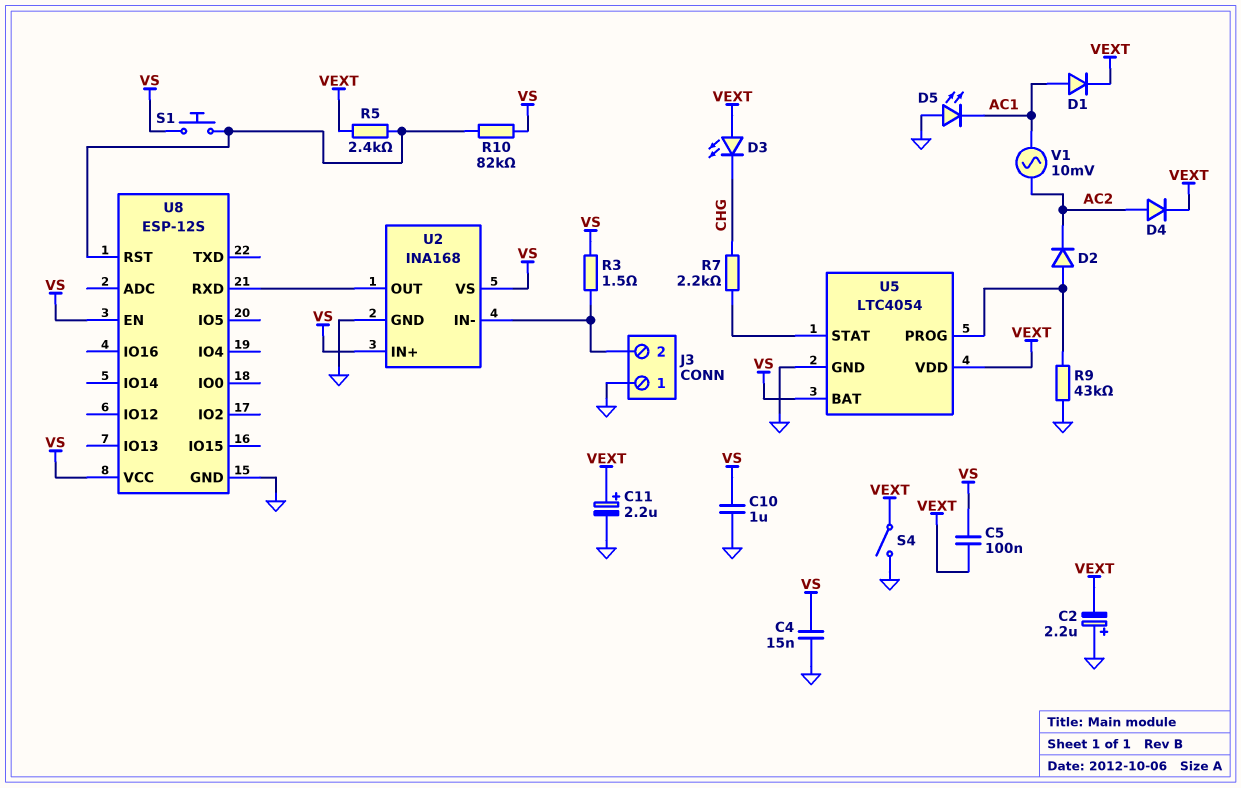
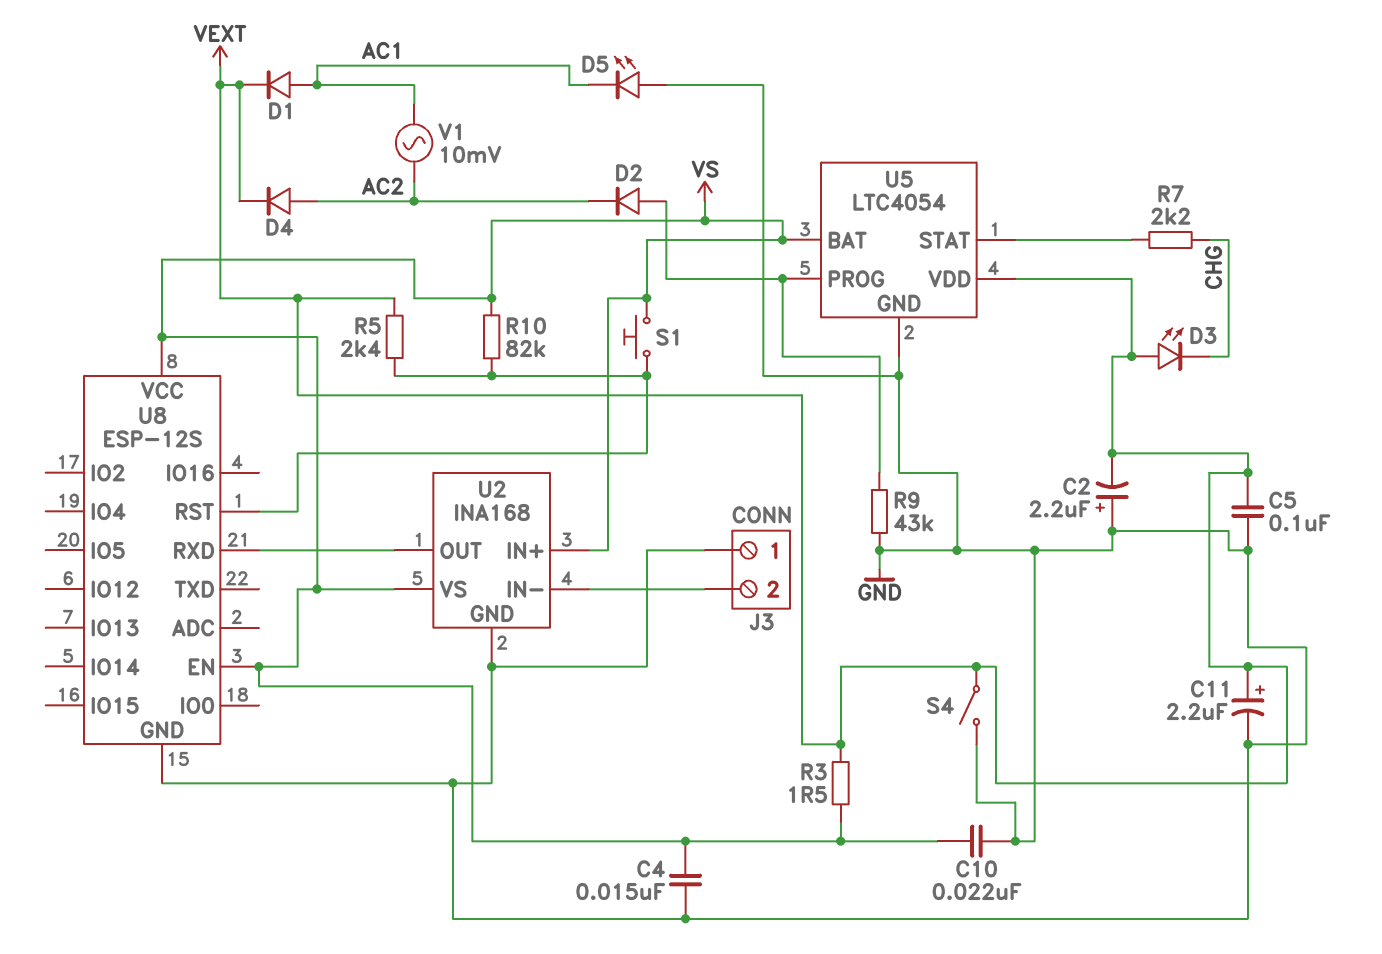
C5: 100nF (VEXT, VS) -> 100nF (GND, VEXT)
C10: 1uF (GND, VS) -> 22nF (GND, VS)
R3: 1.5 (J3/2, VS) -> 1.5 (VEXT, VS)

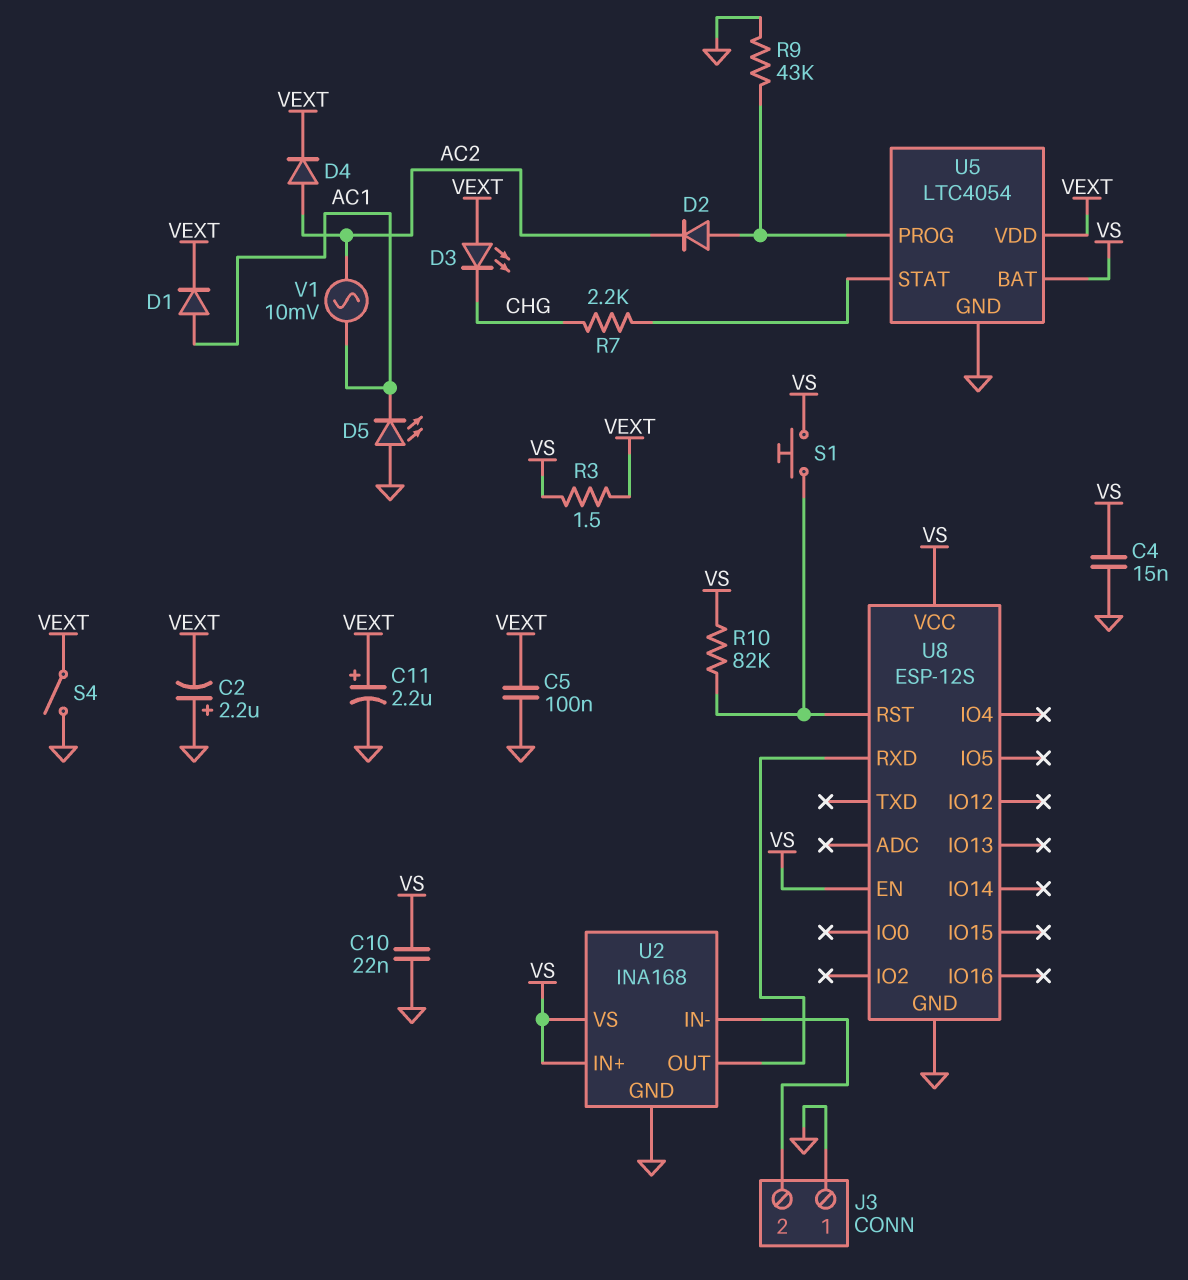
R5: 2.4k (U8/RST, VEXT) -> none

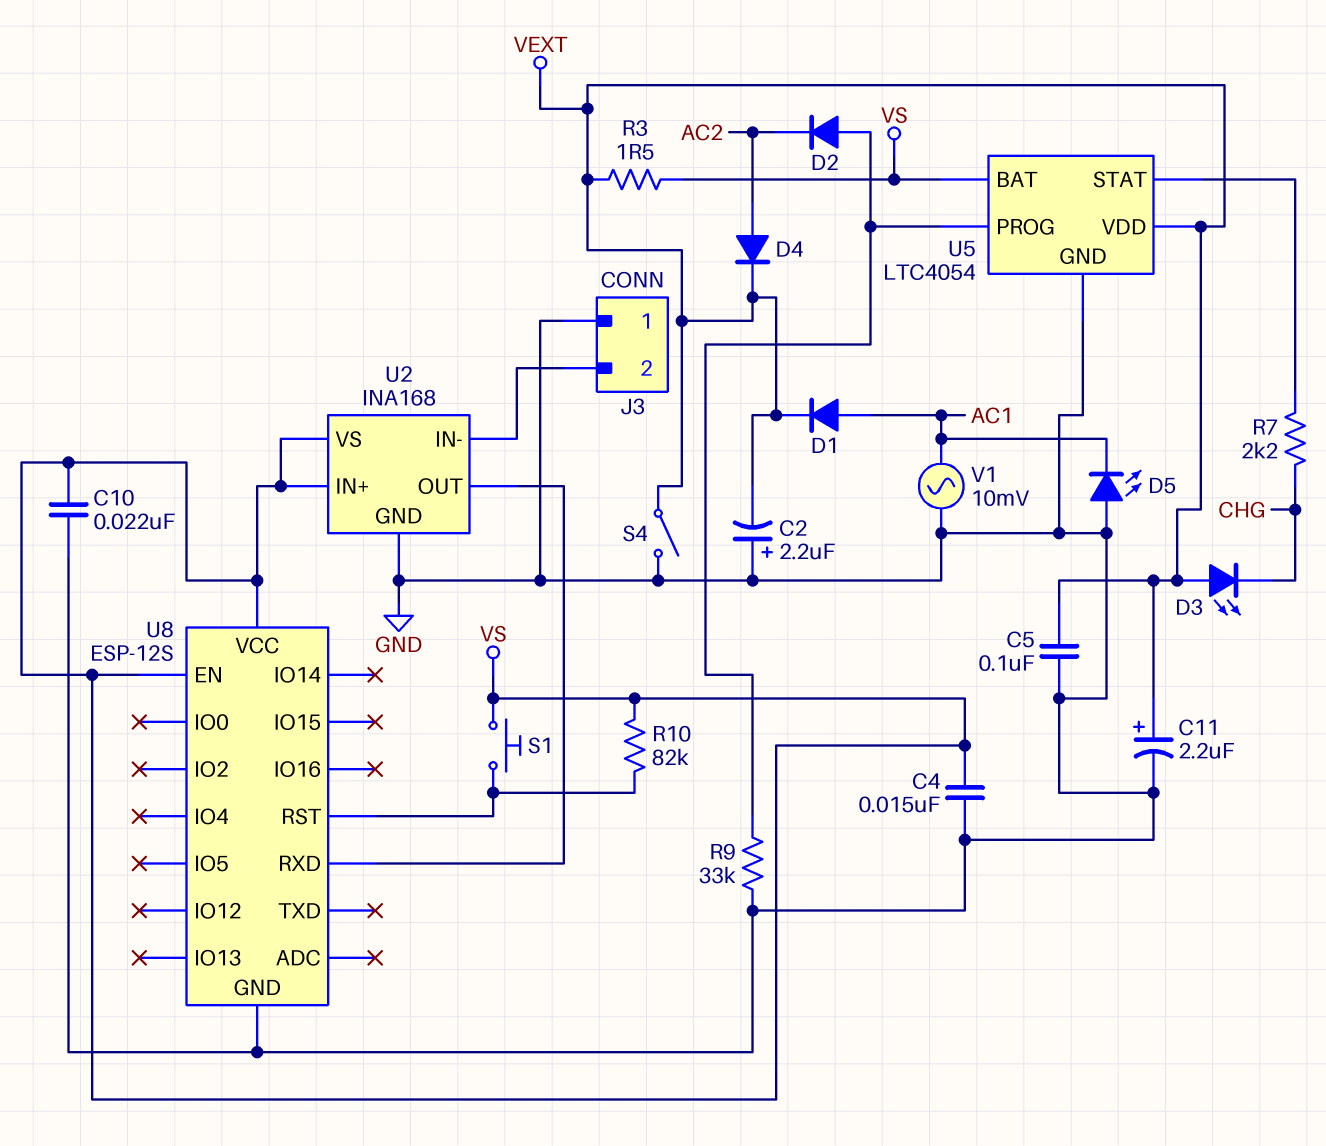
R9: 43k (GND, U5/PROG) -> 33k (GND, U5/PROG)
V1: AC 10mV (AC1, AC2) -> AC 10mV (AC1, GND)

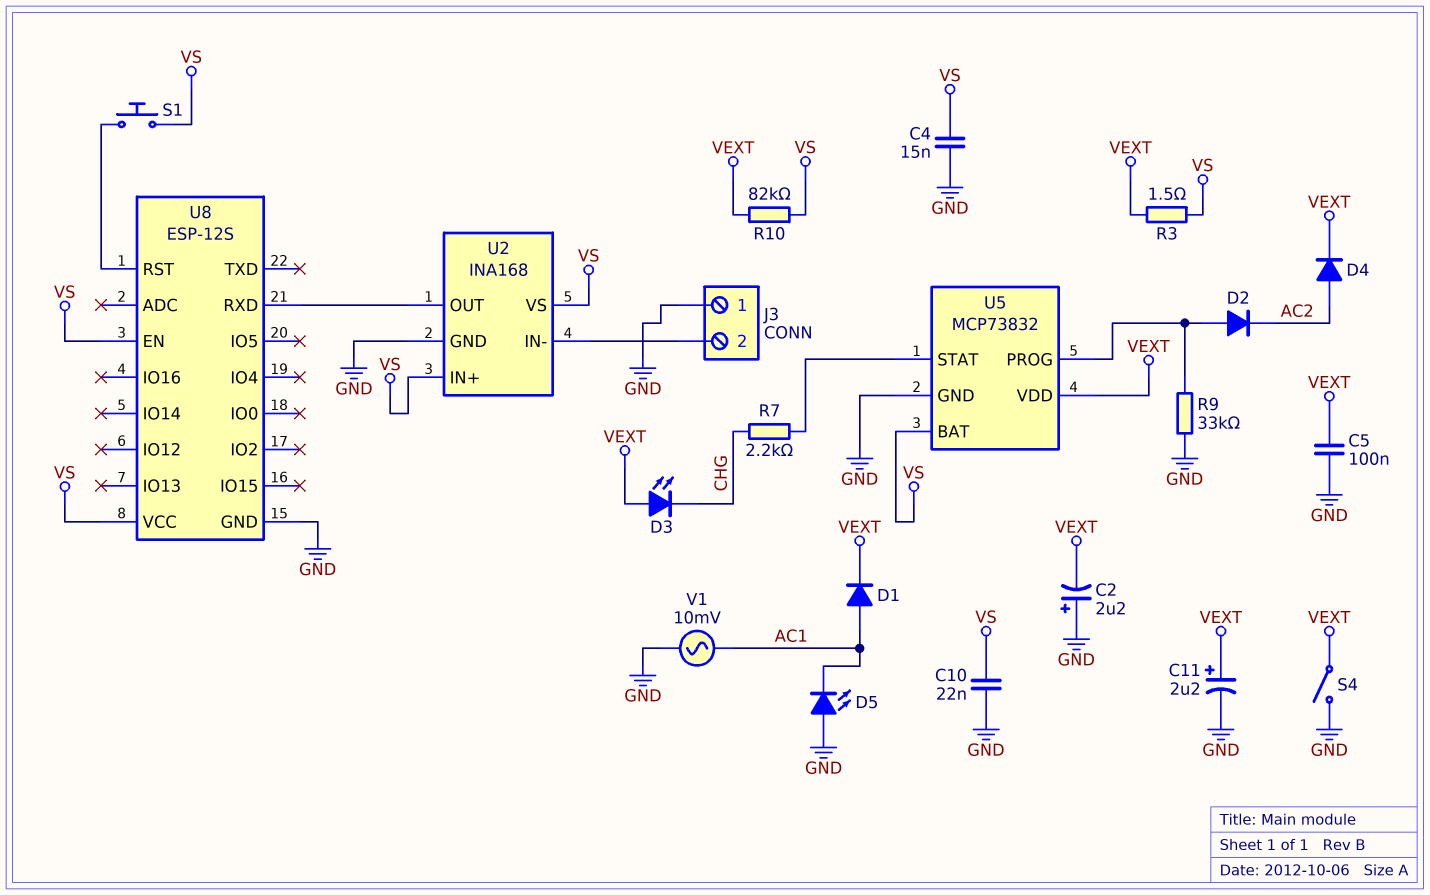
R10: 82k (U8/RST, VS) -> 82k (VEXT, VS)
U5: LTC4054 -> MCP73832

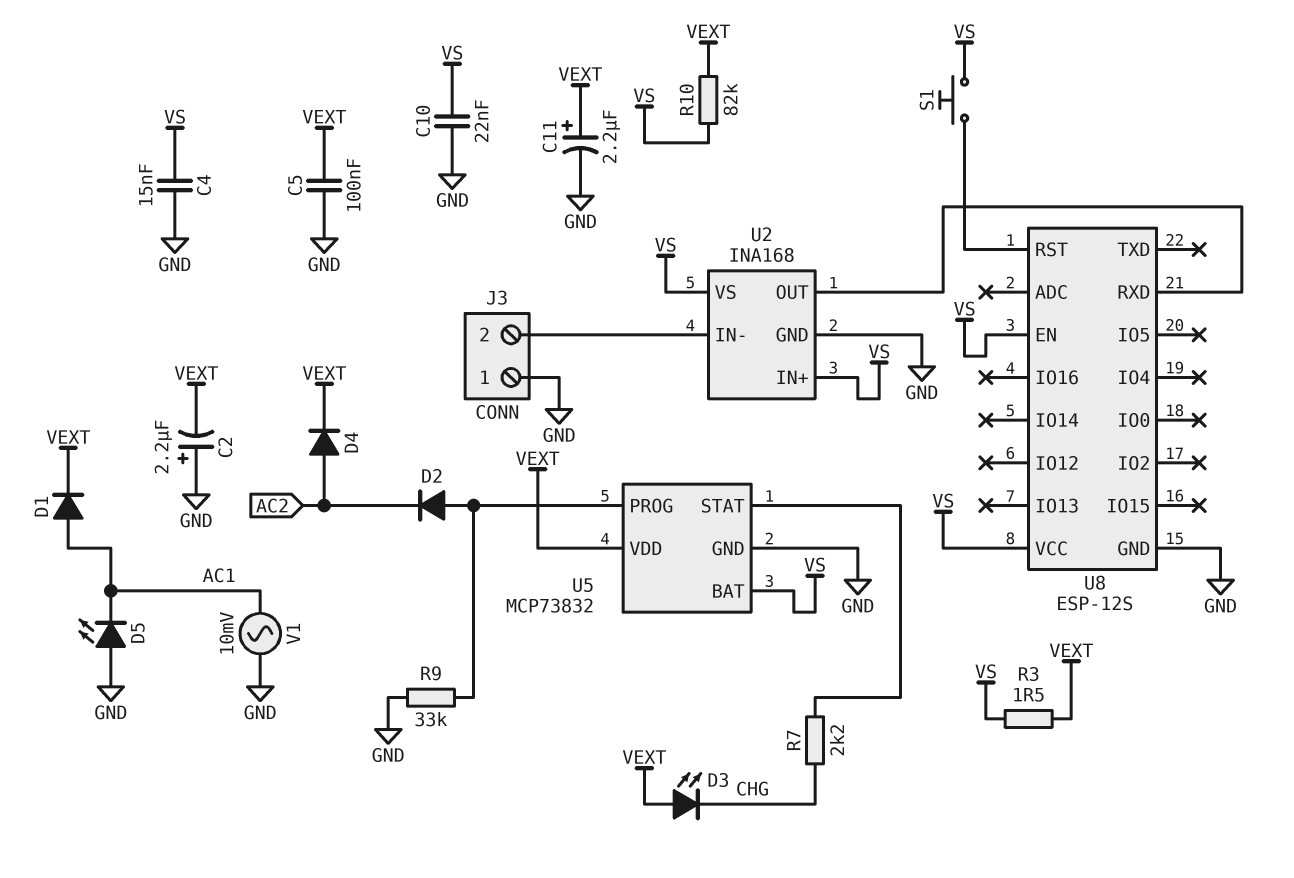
S4: switch (GND, VEXT) -> none

